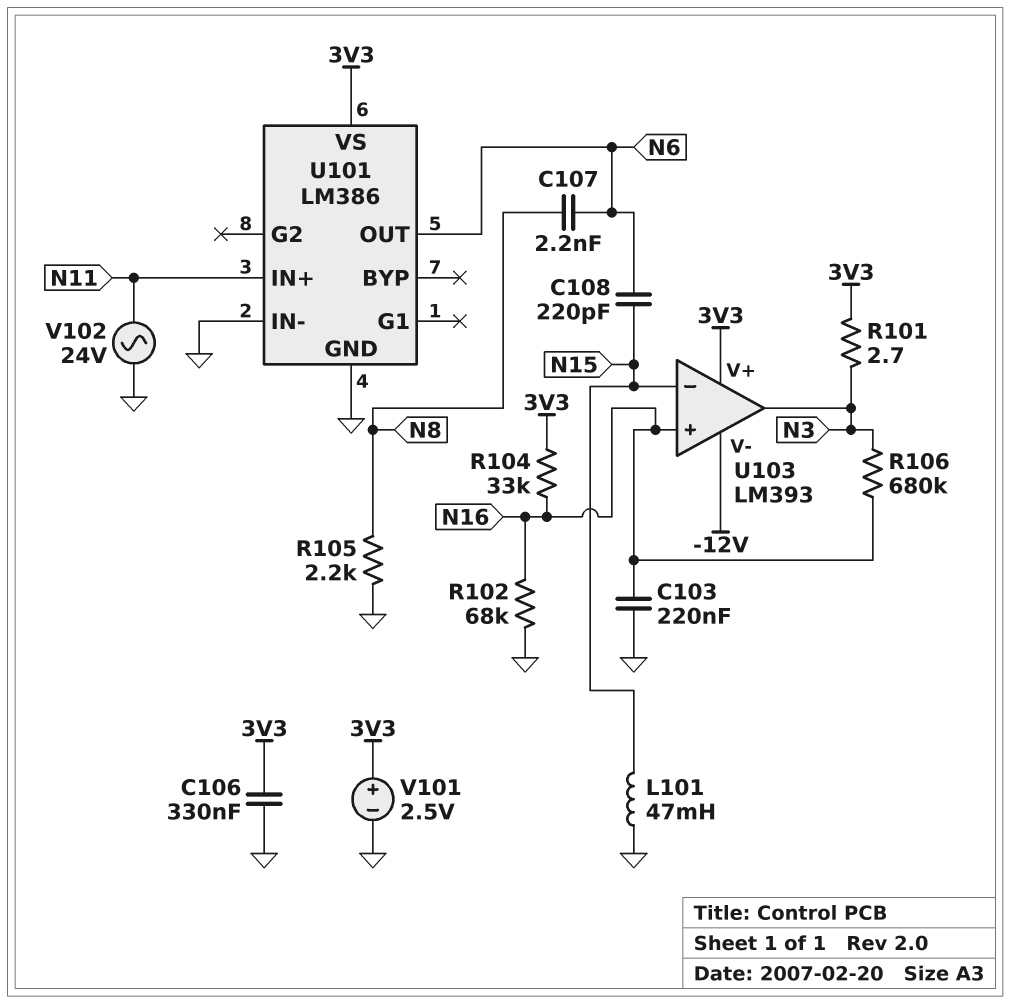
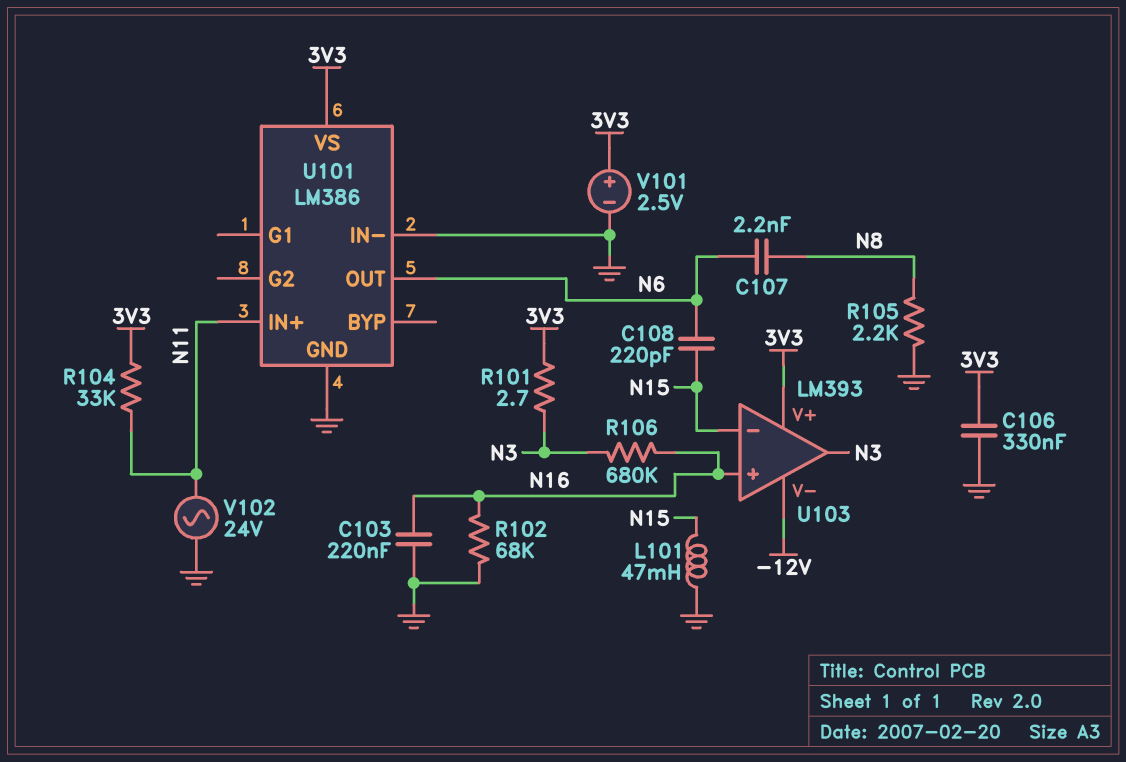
R104: 33k (3V3, N16) -> 33k (3V3, N11)

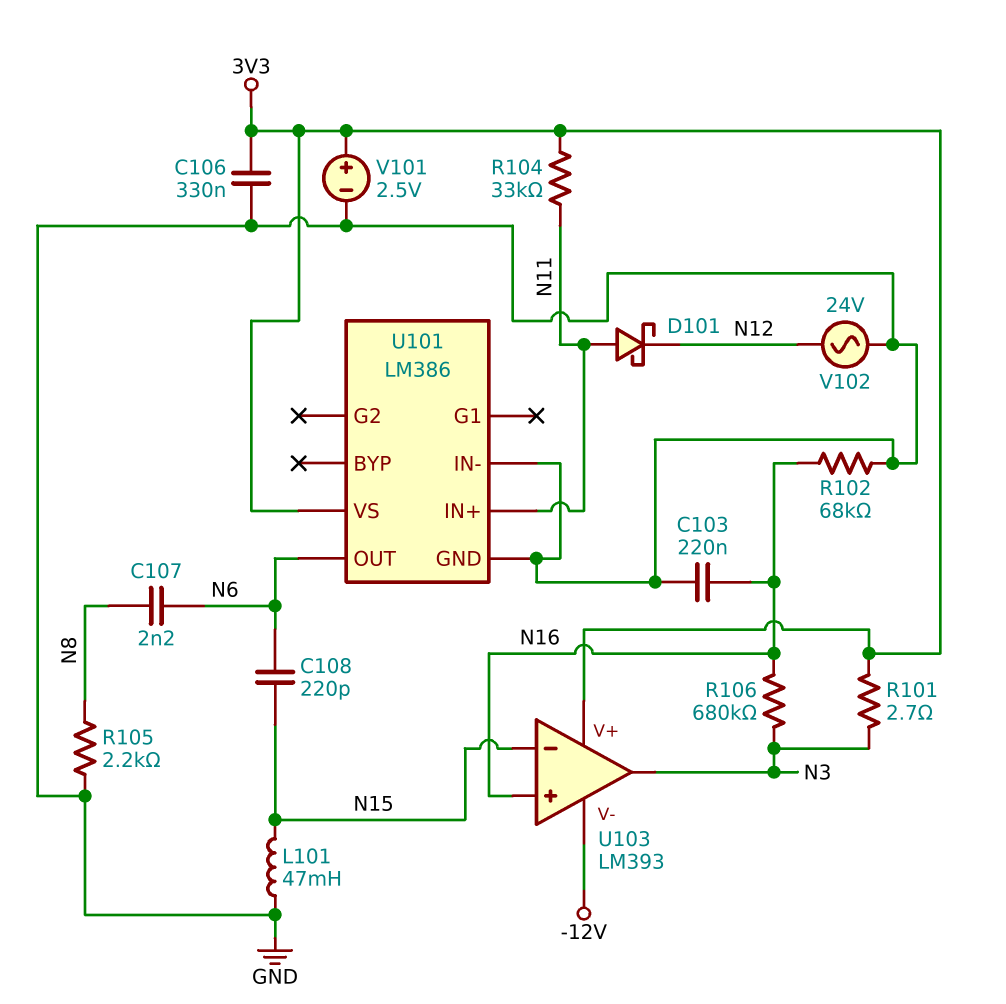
D101: none -> schottky (A N11, K N12)
V102: AC 24V (GND, N11) -> AC 24V (GND, N12)

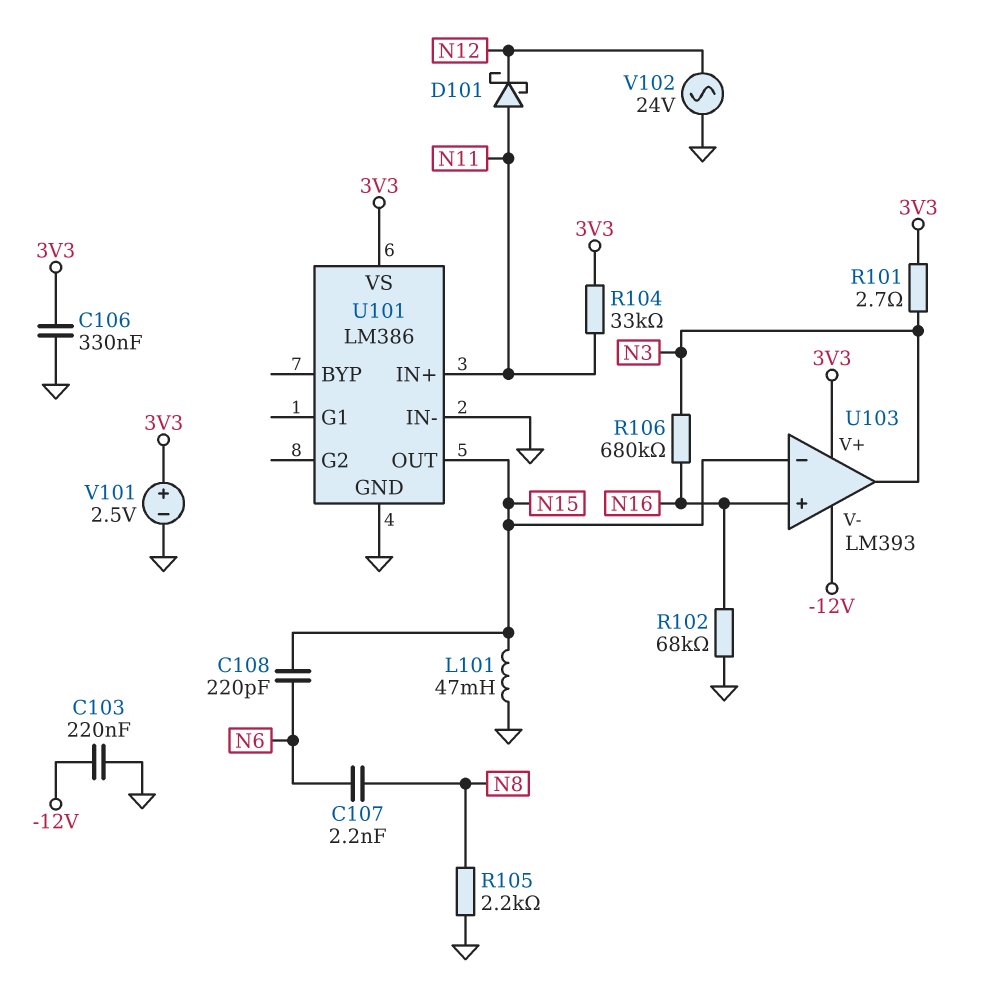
C103: 220nF (GND, N16) -> 220nF (-12V, GND)
U101 pin OUT: N6 -> N15

